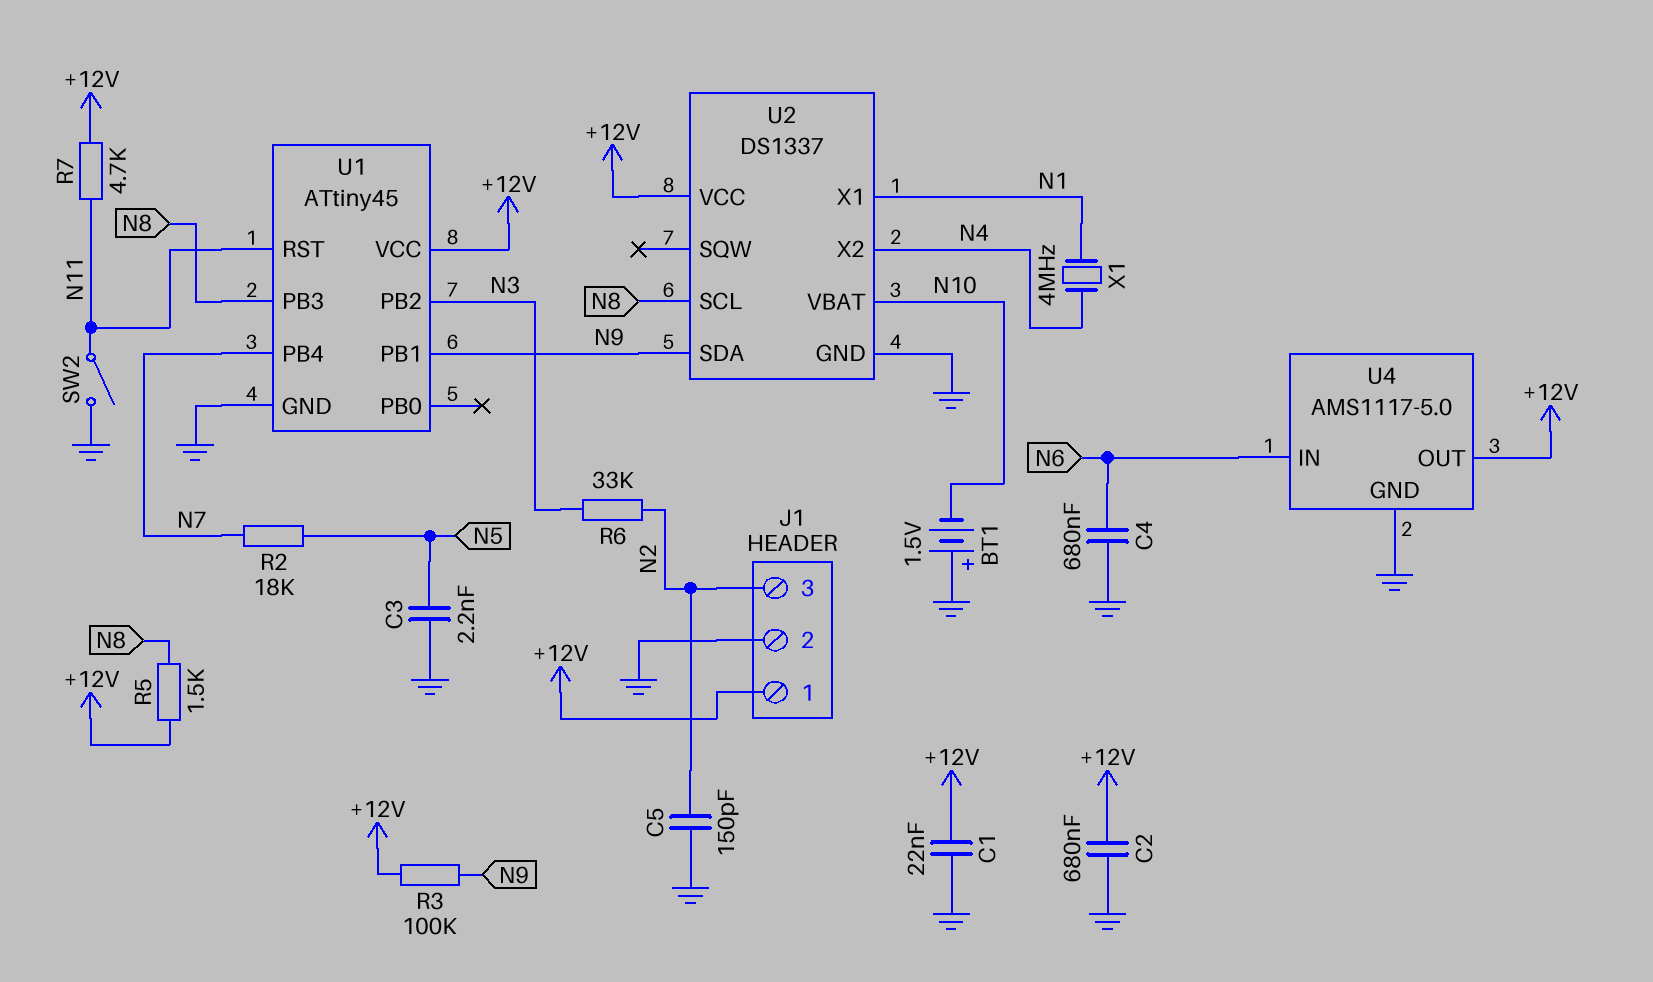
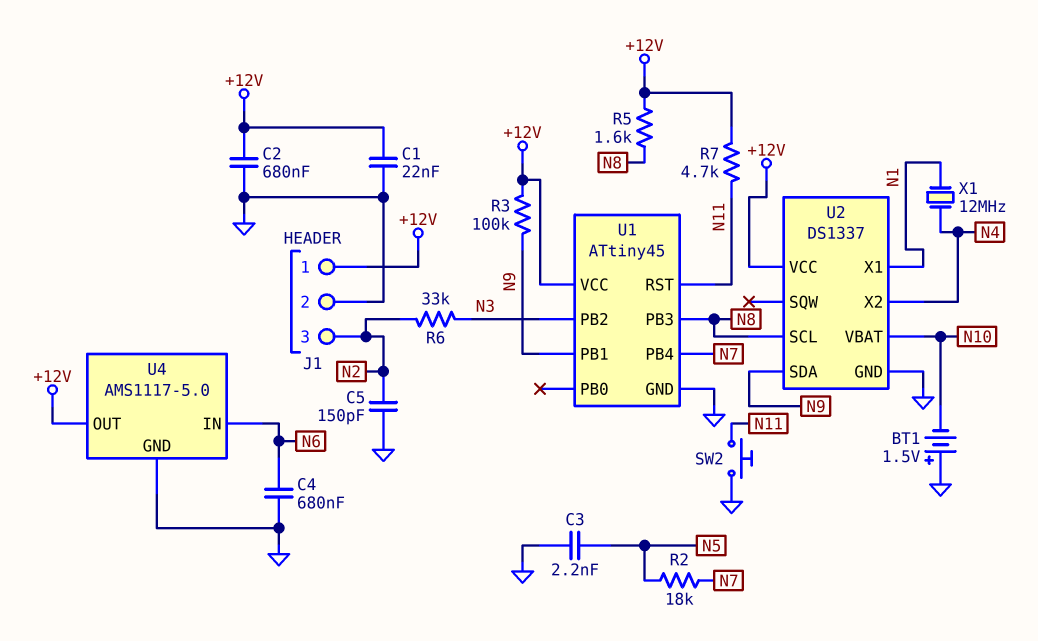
R5: 1.5k (+12V, N8) -> 1.6k (+12V, N8)
SW2: switch (GND, N11) -> button (GND, N11)
X1: 4MHz (N1, N4) -> 12MHz (N1, N4)

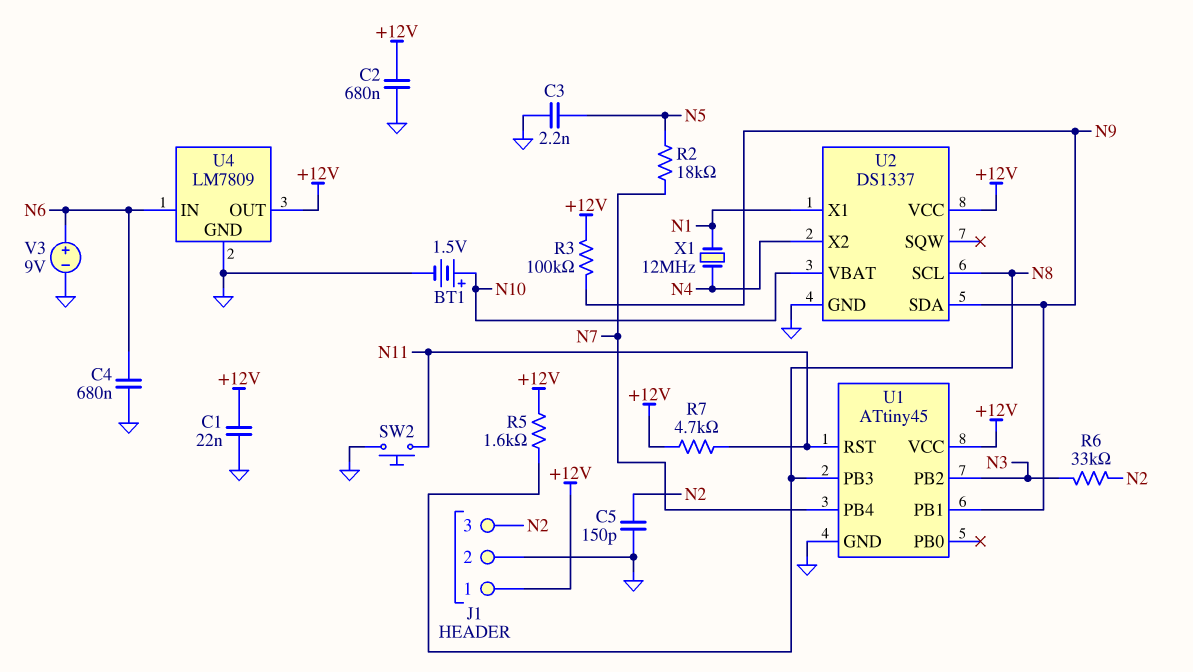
BT1: 1.5V (plus GND, minus N10) -> 1.5V (plus N10, minus GND)
U4: AMS1117-5.0 -> LM7809
V3: none -> 9V (plus N6, minus GND)

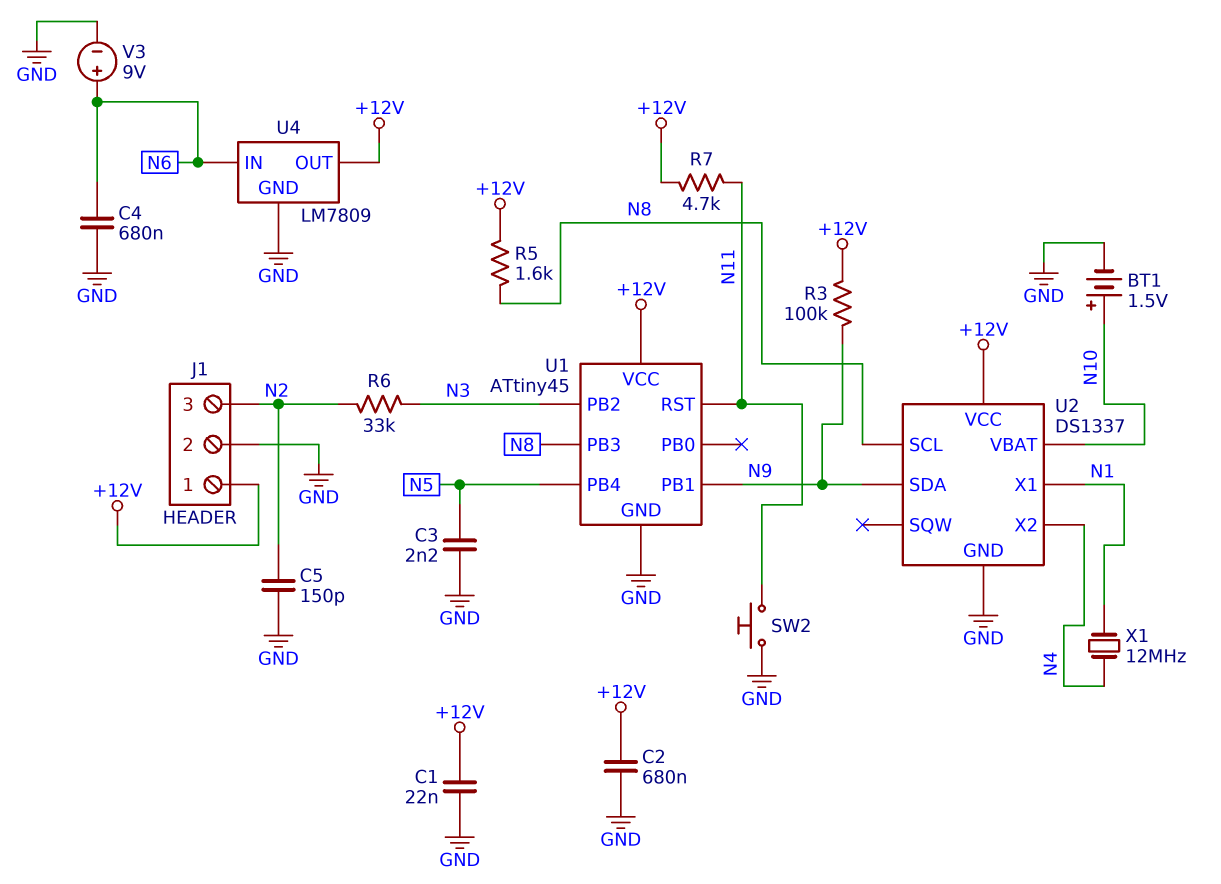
R2: 18k (N5, N7) -> none
U1 pin PB4: N7 -> N5

